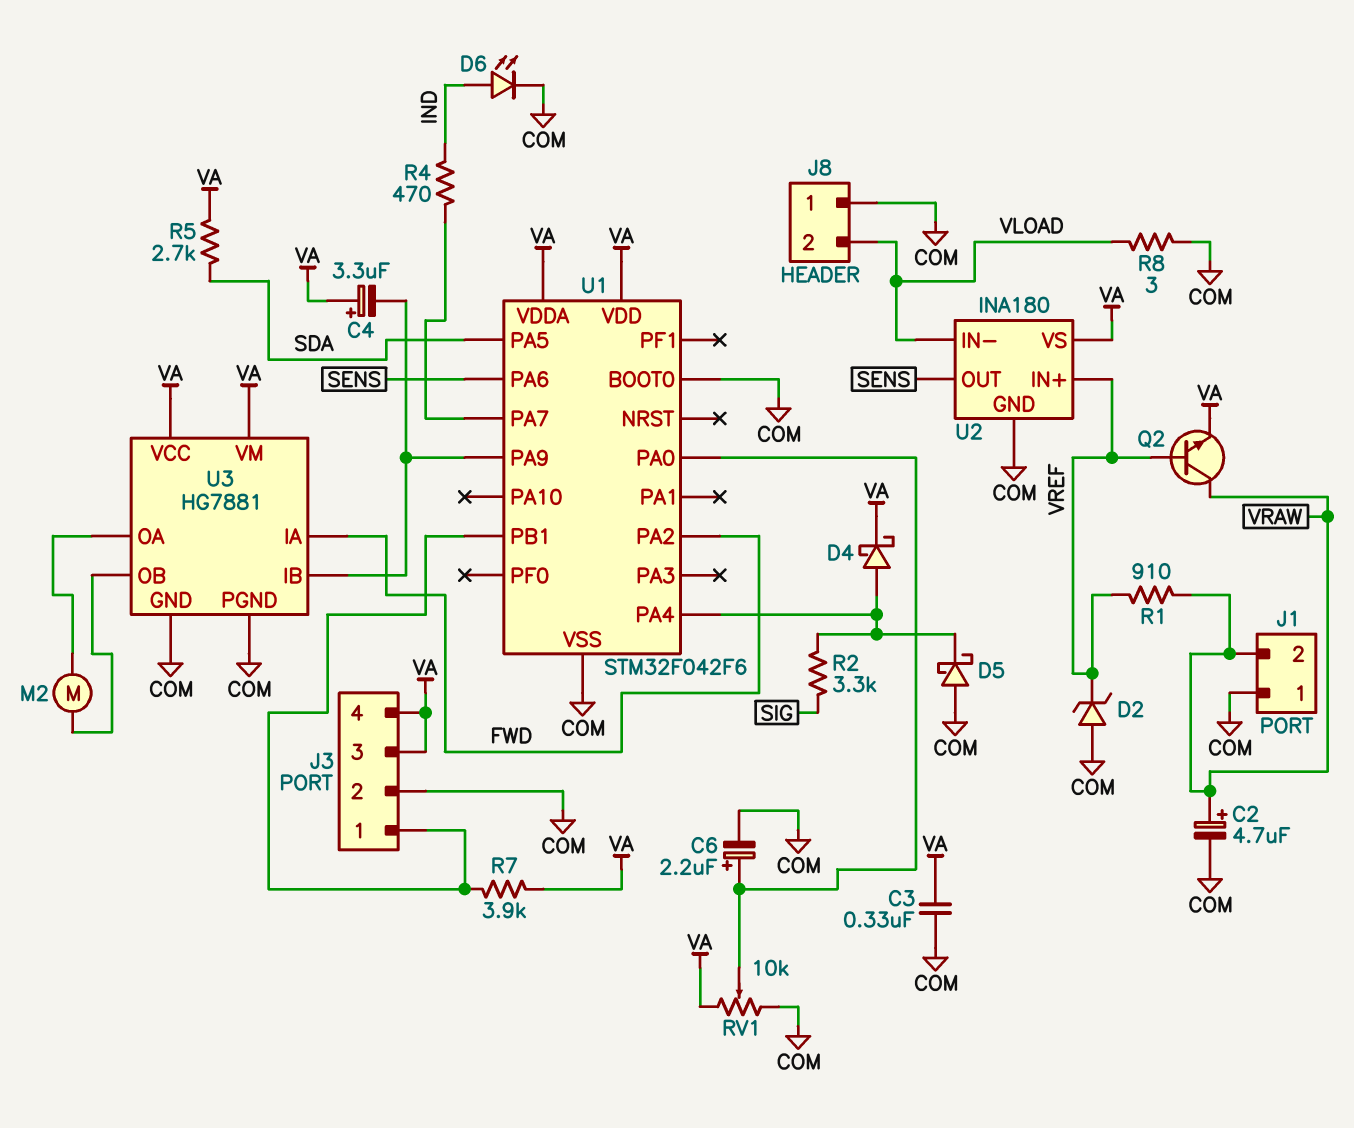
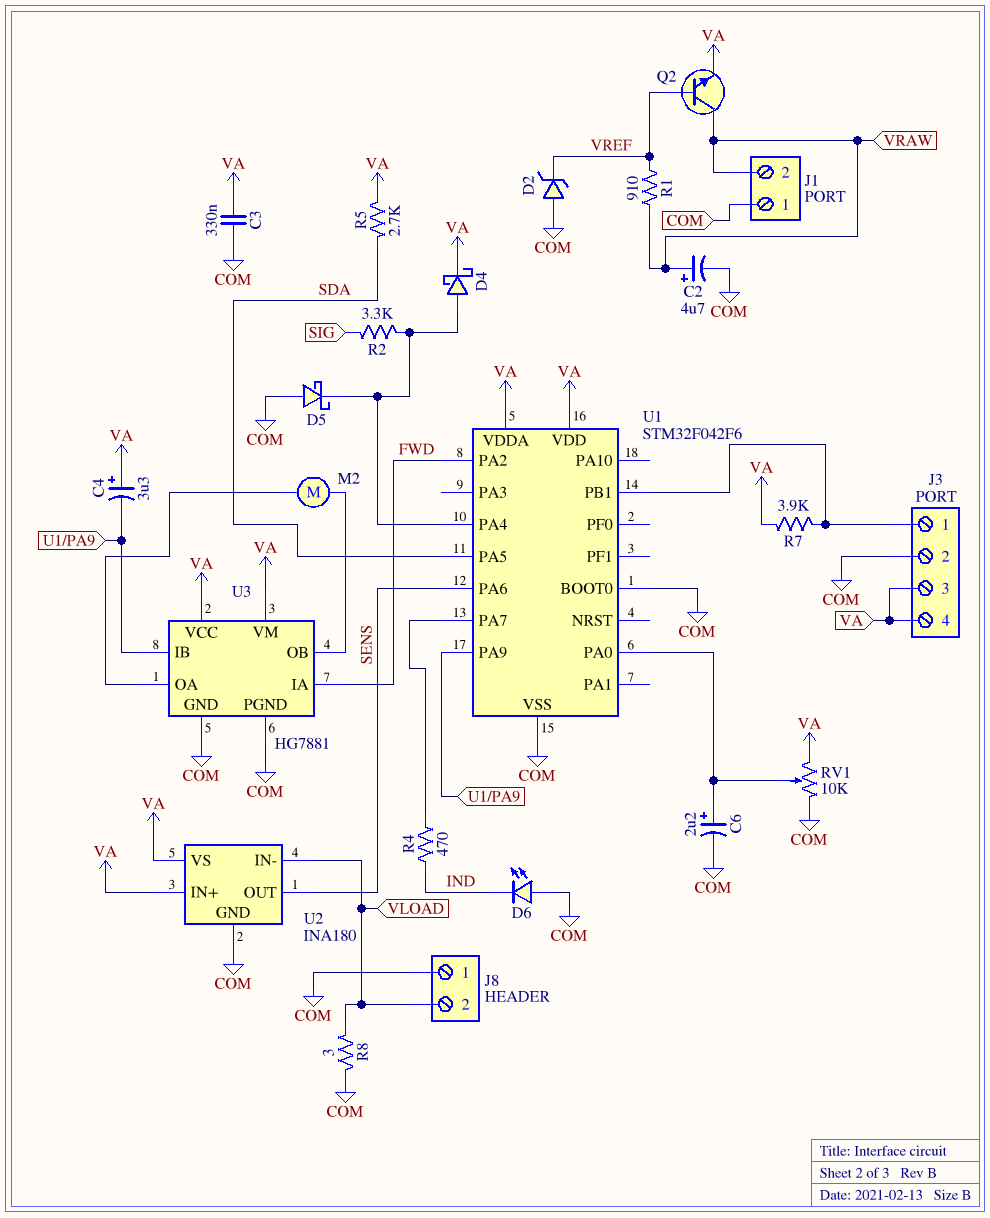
D6: LED (A IND, K COM) -> LED (A COM, K IND)
U2 pin IN+: VREF -> VA

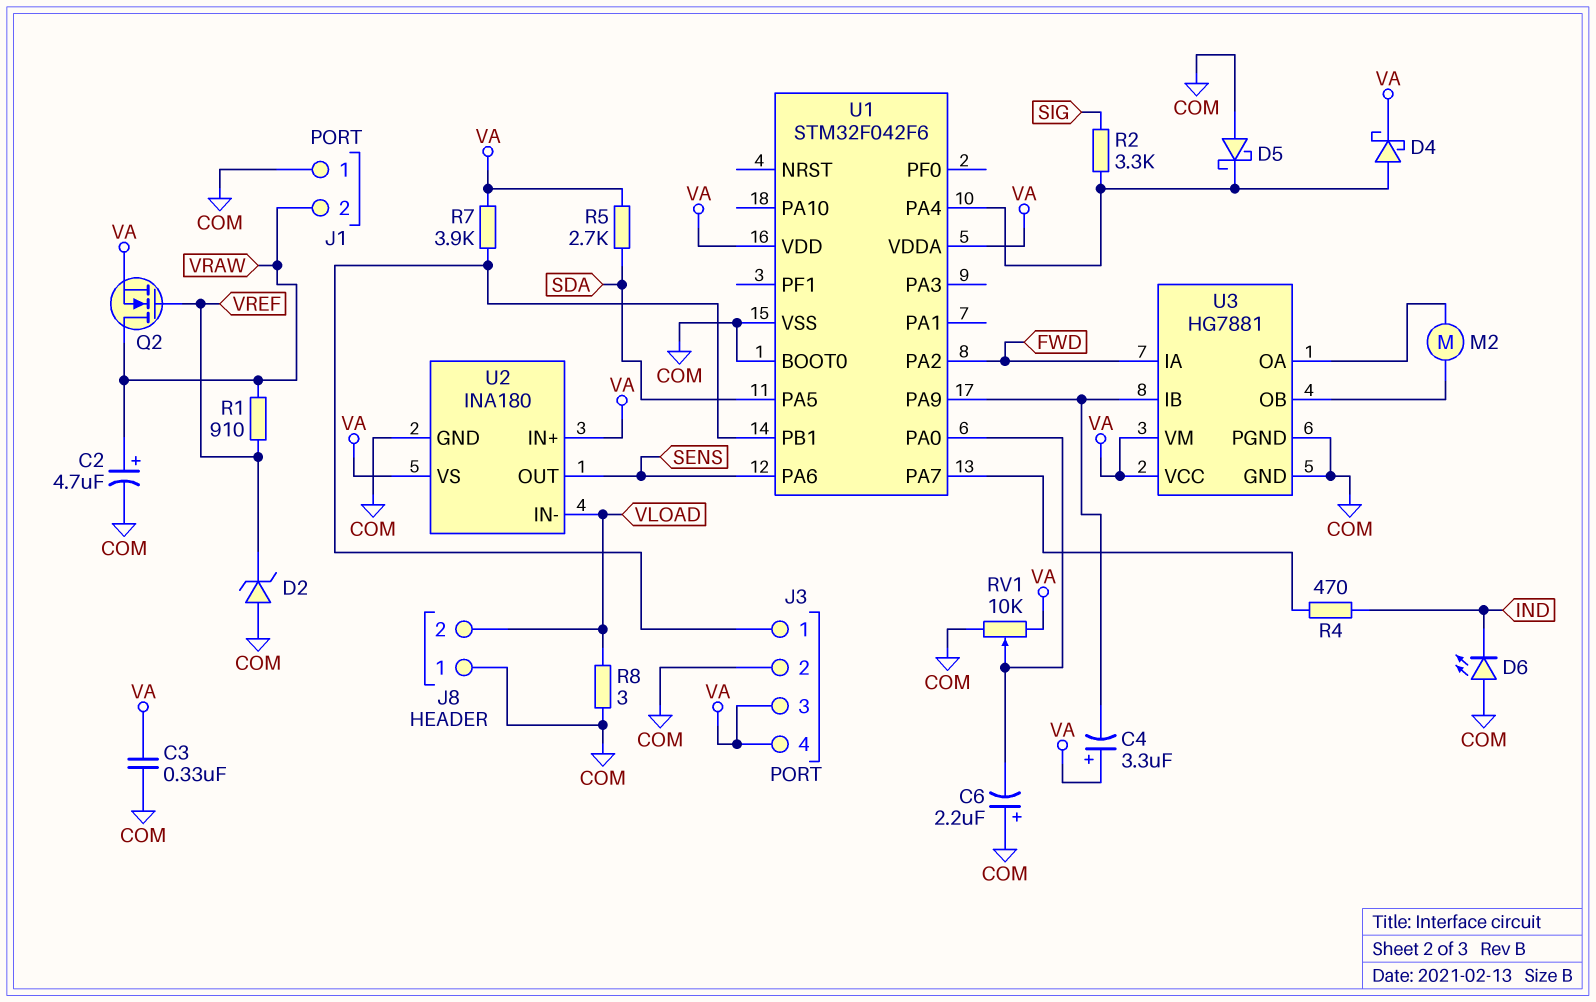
C6: 2.2uF (plus U1/PA0, minus COM) -> 2.2uF (plus COM, minus U1/PA0)
Q2: NPN (B VREF, C VRAW, E VA) -> NMOS (G VREF, D VRAW, S VA)

